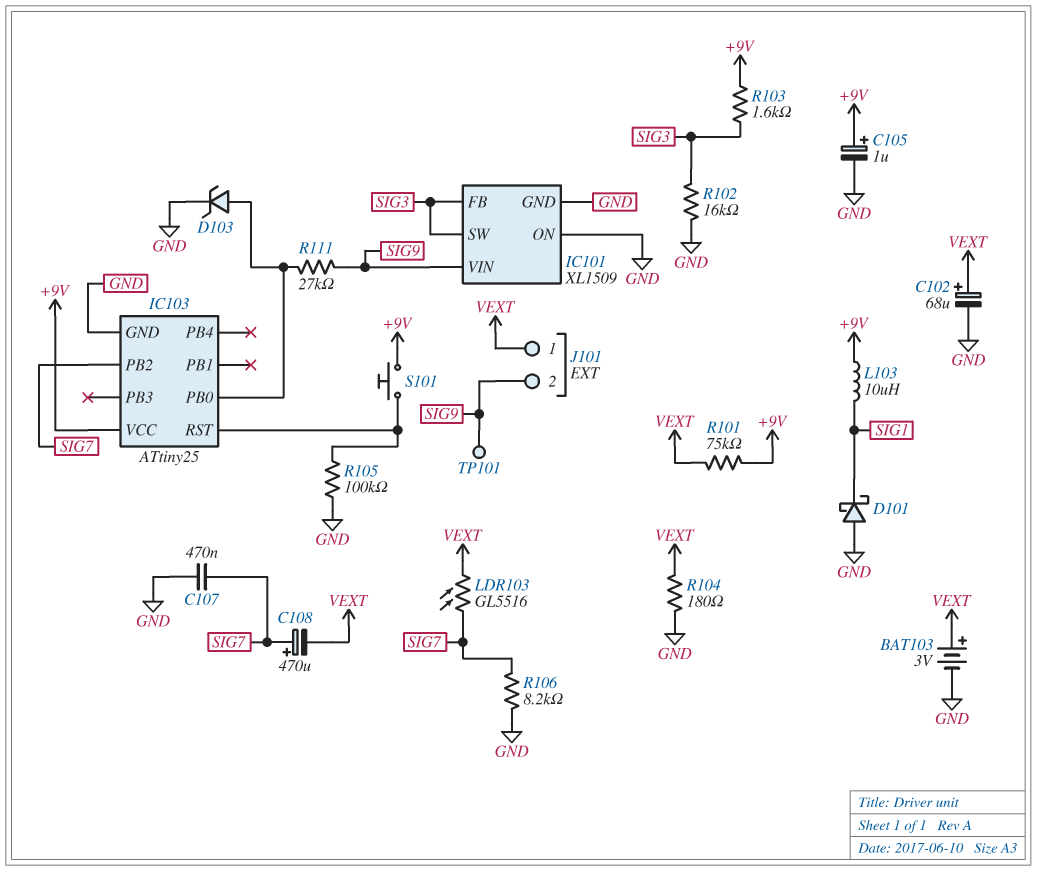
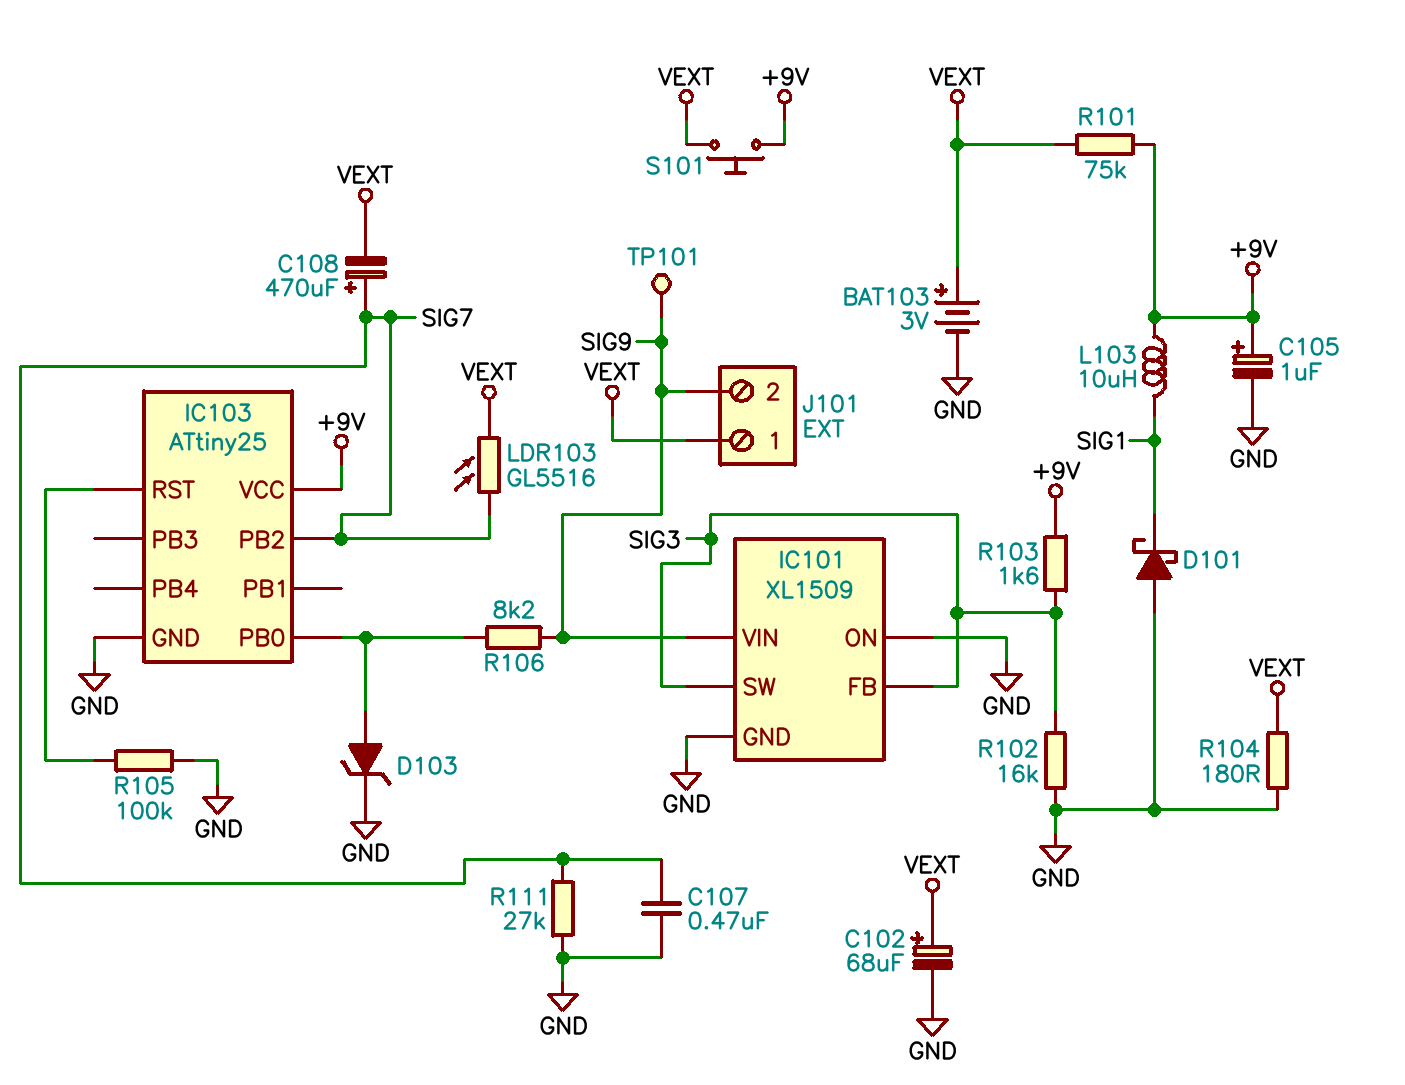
R106: 8.2k (GND, SIG7) -> 8.2k (IC103/PB0, SIG9)
R111: 27k (IC103/PB0, SIG9) -> 27k (GND, SIG7)
S101: button (+9V, IC103/RST) -> button (+9V, VEXT)

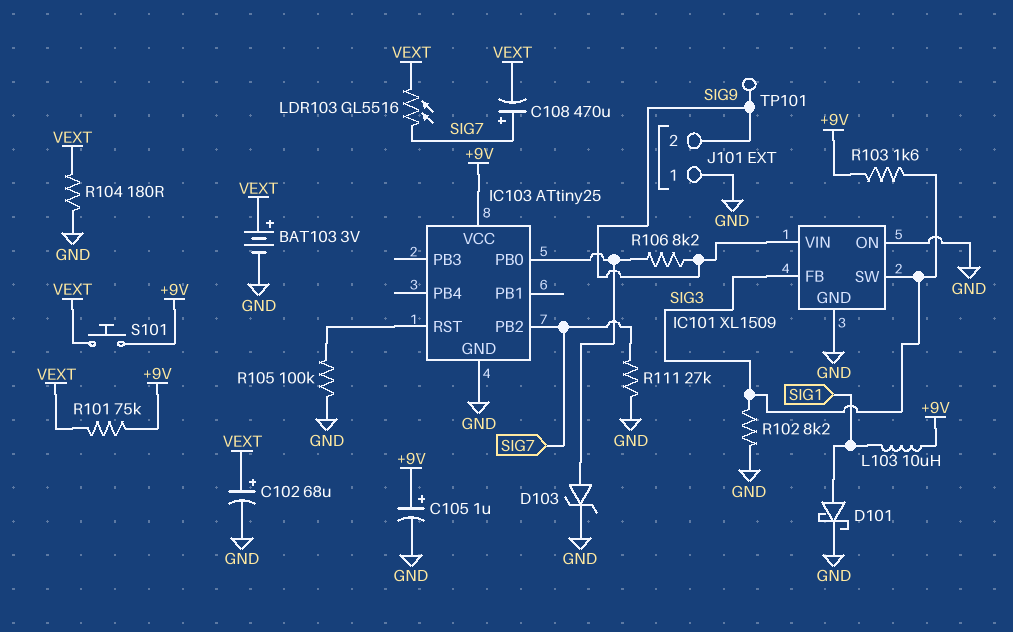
C107: 470nF (GND, SIG7) -> none
D101: schottky (A GND, K SIG1) -> schottky (A SIG1, K GND)
J101 pin 1: VEXT -> GND
R102: 16k (GND, SIG3) -> 8.2k (GND, SIG3)

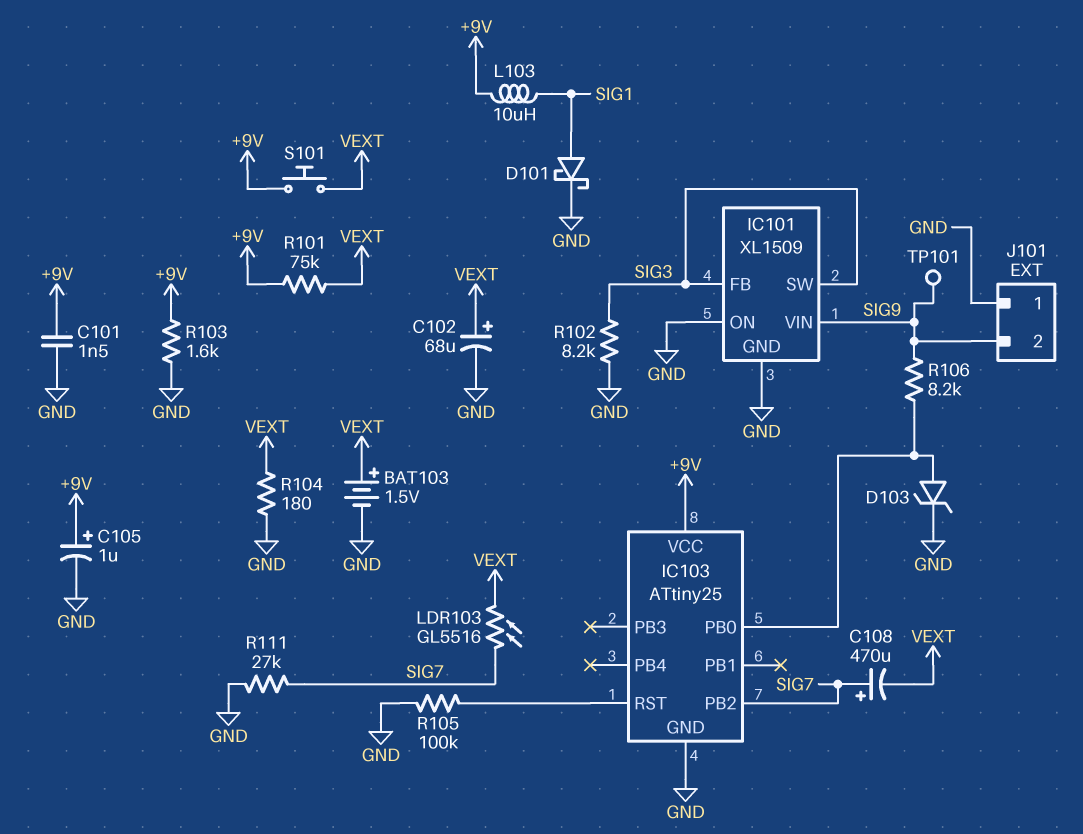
BAT103: 3V (plus VEXT, minus GND) -> 1.5V (plus VEXT, minus GND)
C101: none -> 1.5nF (+9V, GND)
R103: 1.6k (+9V, SIG3) -> 1.6k (+9V, GND)

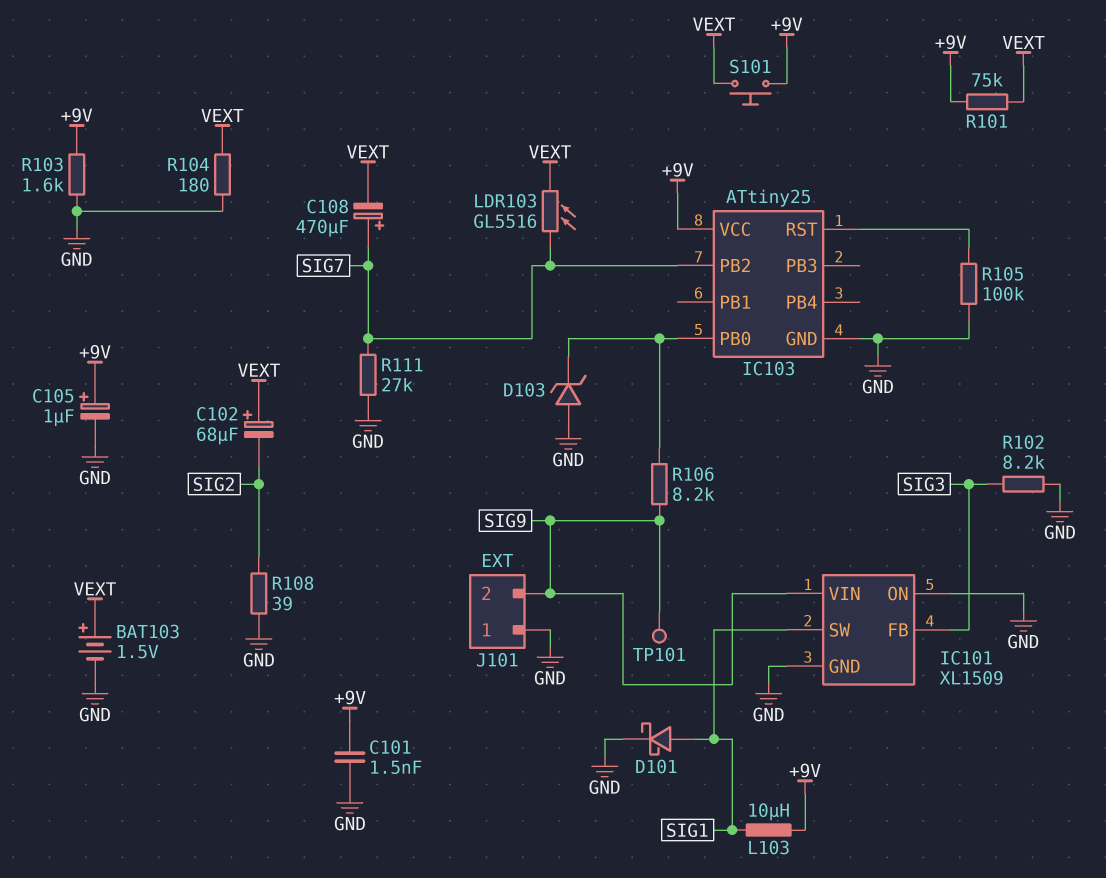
C102: 68uF (plus VEXT, minus GND) -> 68uF (plus VEXT, minus SIG2)
D103: zener (A IC103/PB0, K GND) -> zener (A GND, K IC103/PB0)
IC101 pin SW: SIG3 -> SIG1
R108: none -> 39 (GND, SIG2)

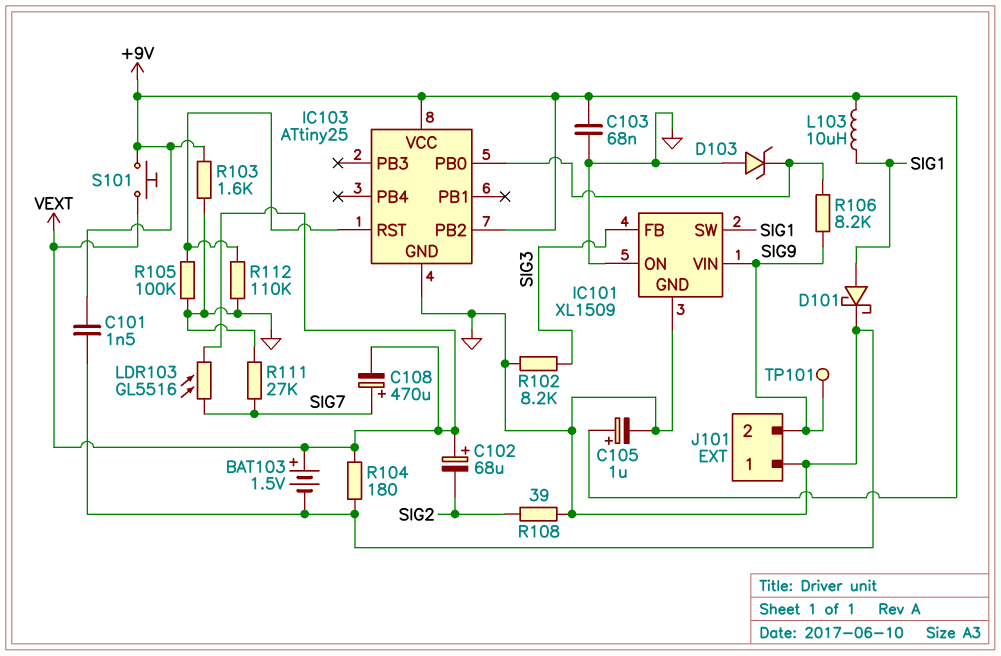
C103: none -> 68nF (+9V, GND)
IC103 pin PB2: SIG7 -> +9V
R101: 75k (+9V, VEXT) -> none
R112: none -> 110k (GND, IC103/RST)

